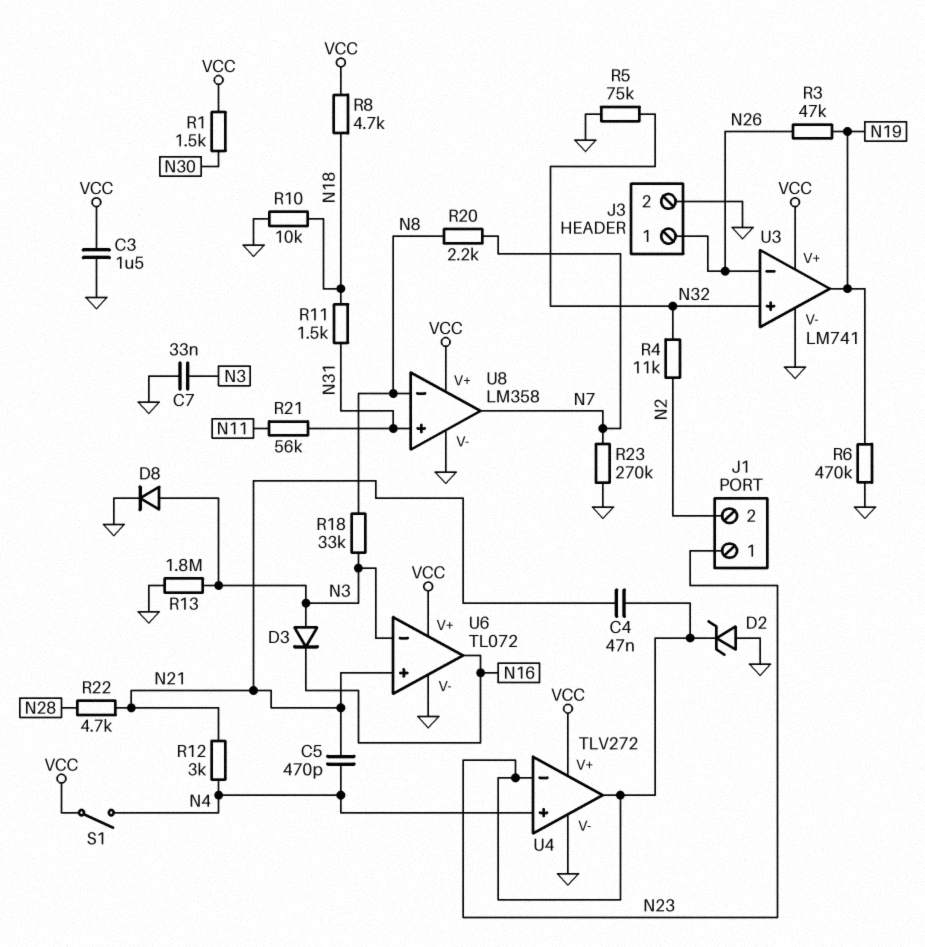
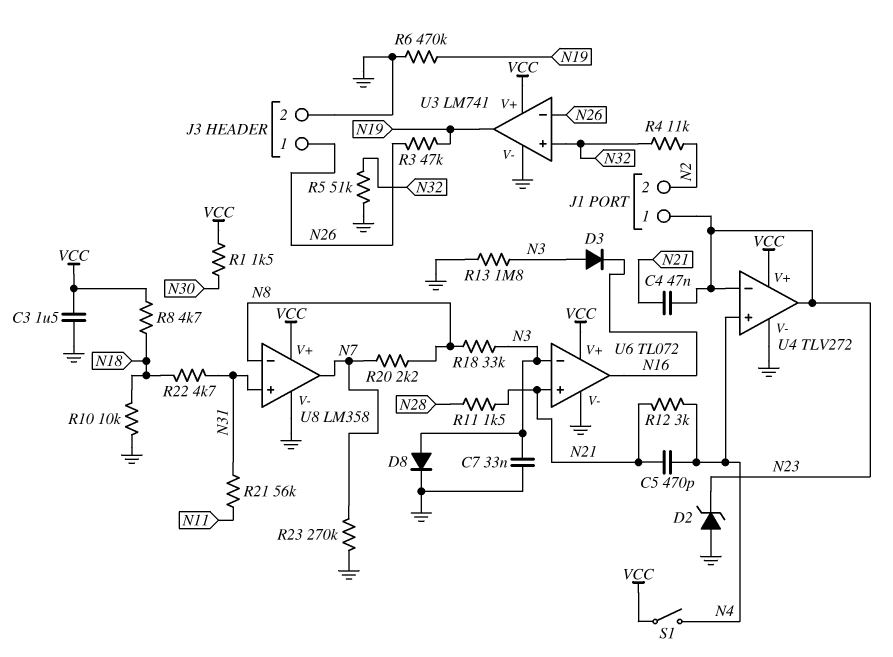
R5: 75k (GND, N32) -> 51k (GND, N32)
R11: 1.5k (N18, N31) -> 1.5k (N21, N28)
R22: 4.7k (N21, N28) -> 4.7k (N18, N31)

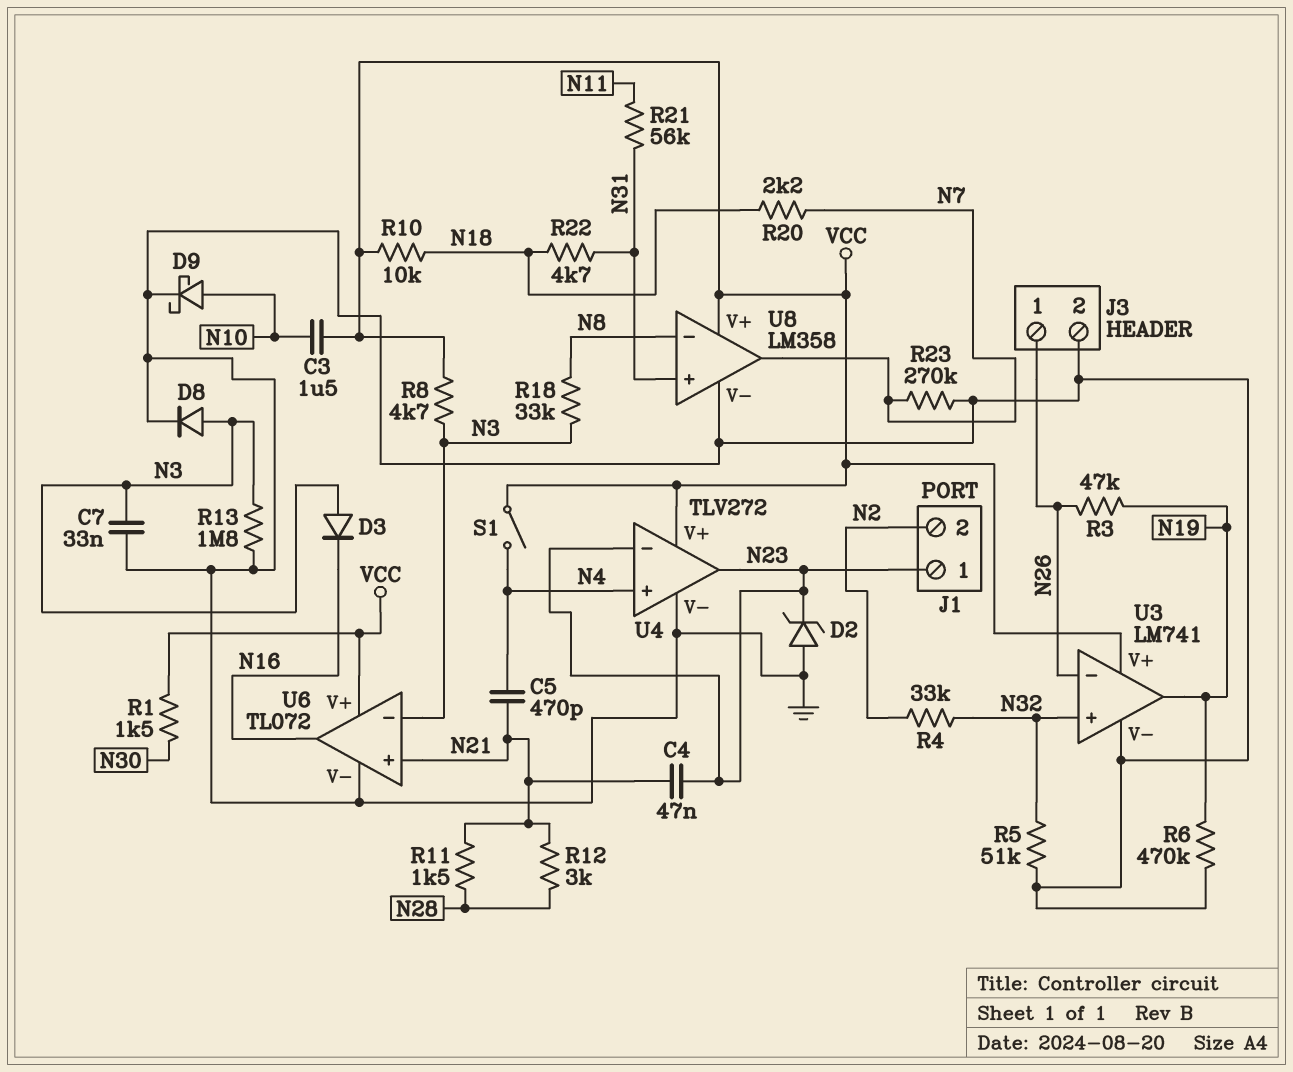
C3: 1.5uF (GND, VCC) -> 1.5uF (N10, VCC)
D9: none -> schottky (A N10, K GND)
R4: 11k (N2, N32) -> 33k (N2, N32)
R8: 4.7k (N18, VCC) -> 4.7k (N3, VCC)
R10: 10k (GND, N18) -> 10k (N18, VCC)
R12: 3k (N4, N21) -> 3k (N21, N28)
R20: 2.2k (N7, N8) -> 2.2k (N7, N18)

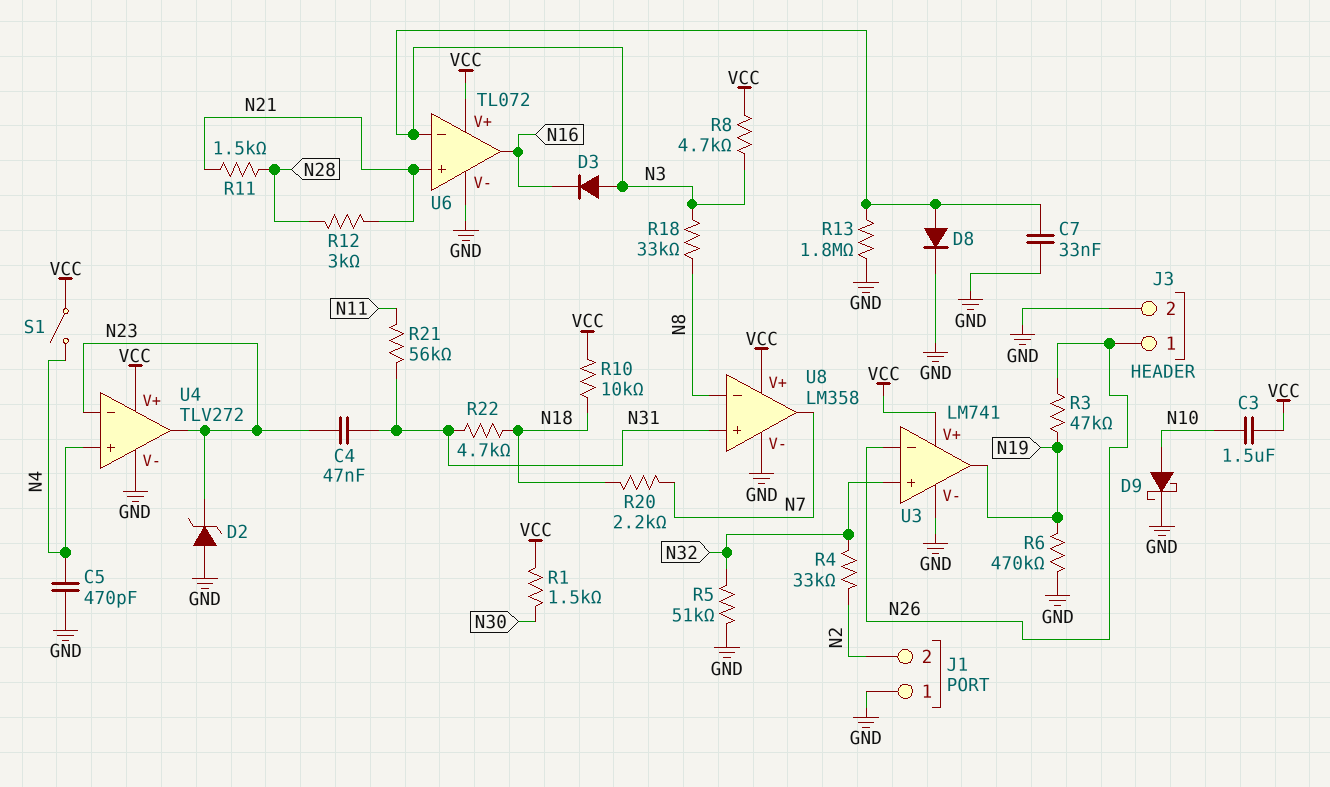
C4: 47nF (N21, N23) -> 47nF (N23, N31)
C5: 470pF (N4, N21) -> 470pF (GND, N4)
J1 pin 1: N23 -> GND
R23: 270k (GND, N7) -> none

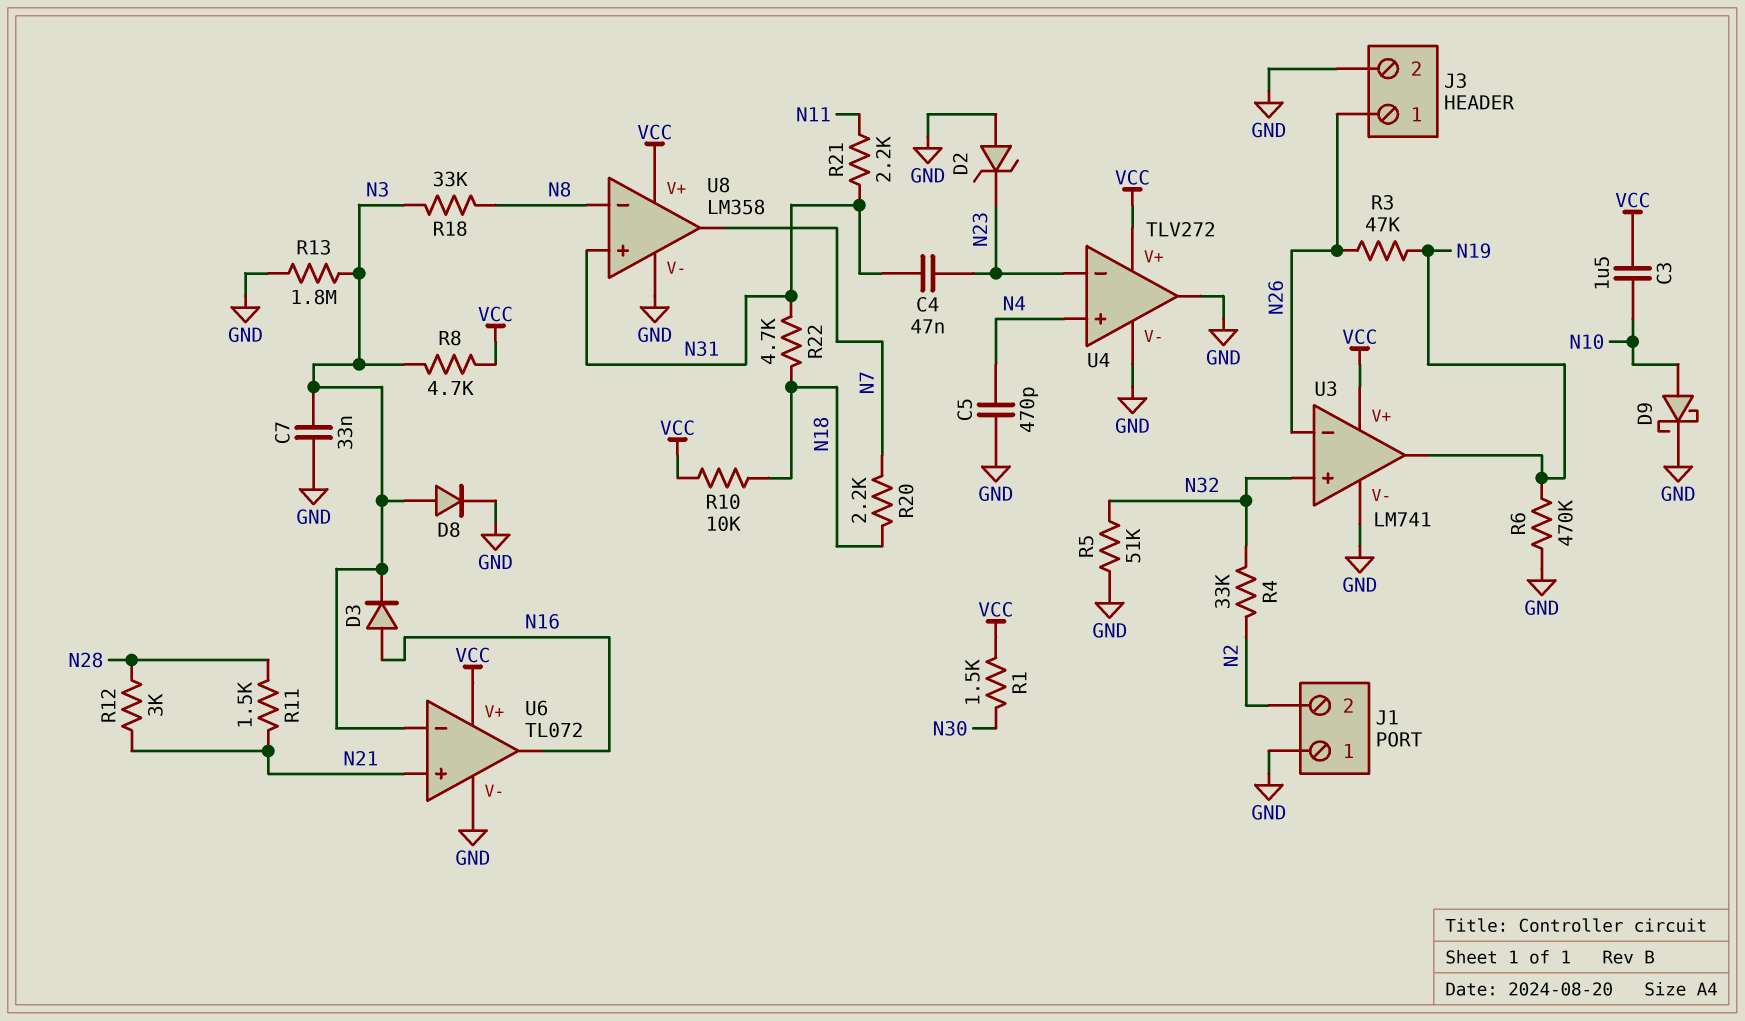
D3: diode (A N3, K N16) -> diode (A N16, K N3)
R21: 56k (N11, N31) -> 2.2k (N11, N31)
S1: switch (N4, VCC) -> none
U4 pin out: N23 -> GND

